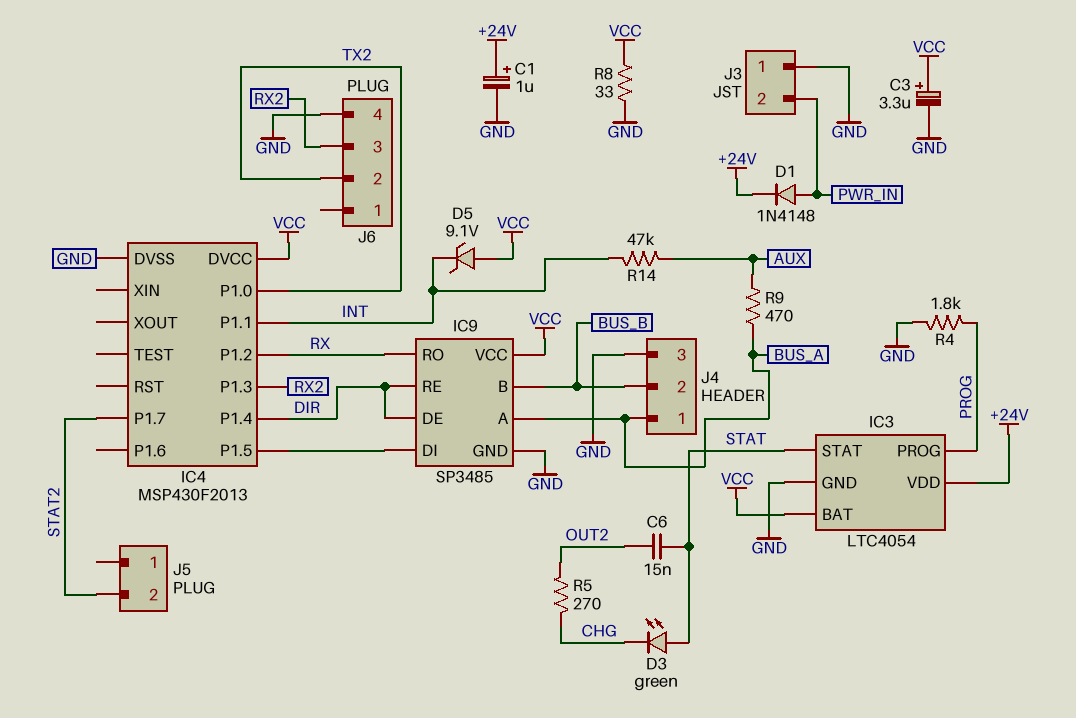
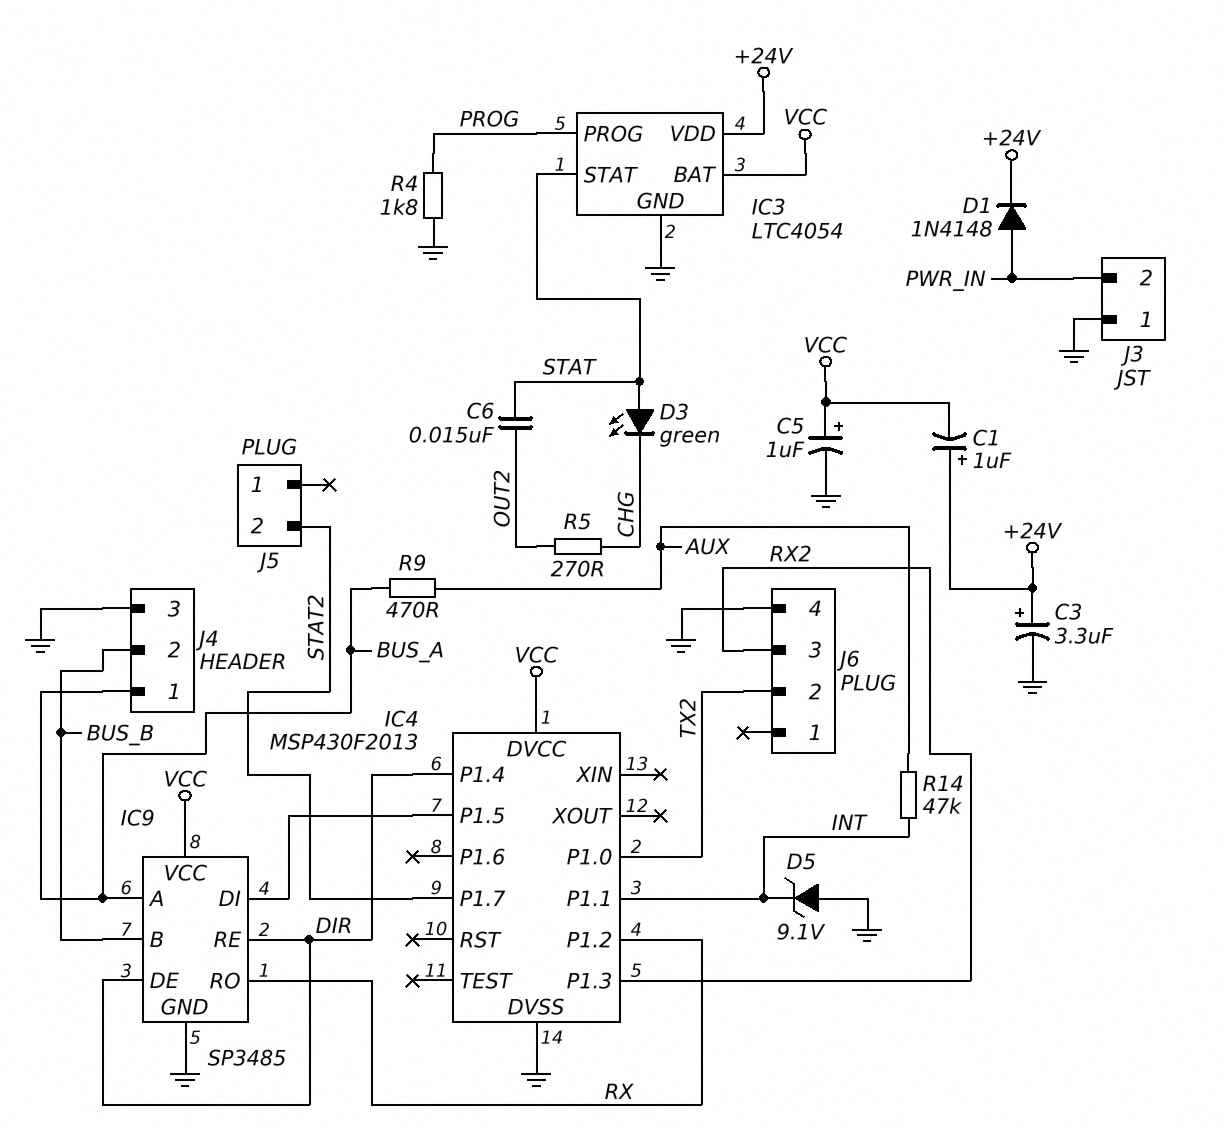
C1: 1uF (plus +24V, minus GND) -> 1uF (plus +24V, minus VCC)
C3: 3.3uF (plus VCC, minus GND) -> 3.3uF (plus +24V, minus GND)
C5: none -> 1uF (plus VCC, minus GND)
D5: zener 9.1V (A VCC, K INT) -> zener 9.1V (A GND, K INT)
R8: 33 (GND, VCC) -> none

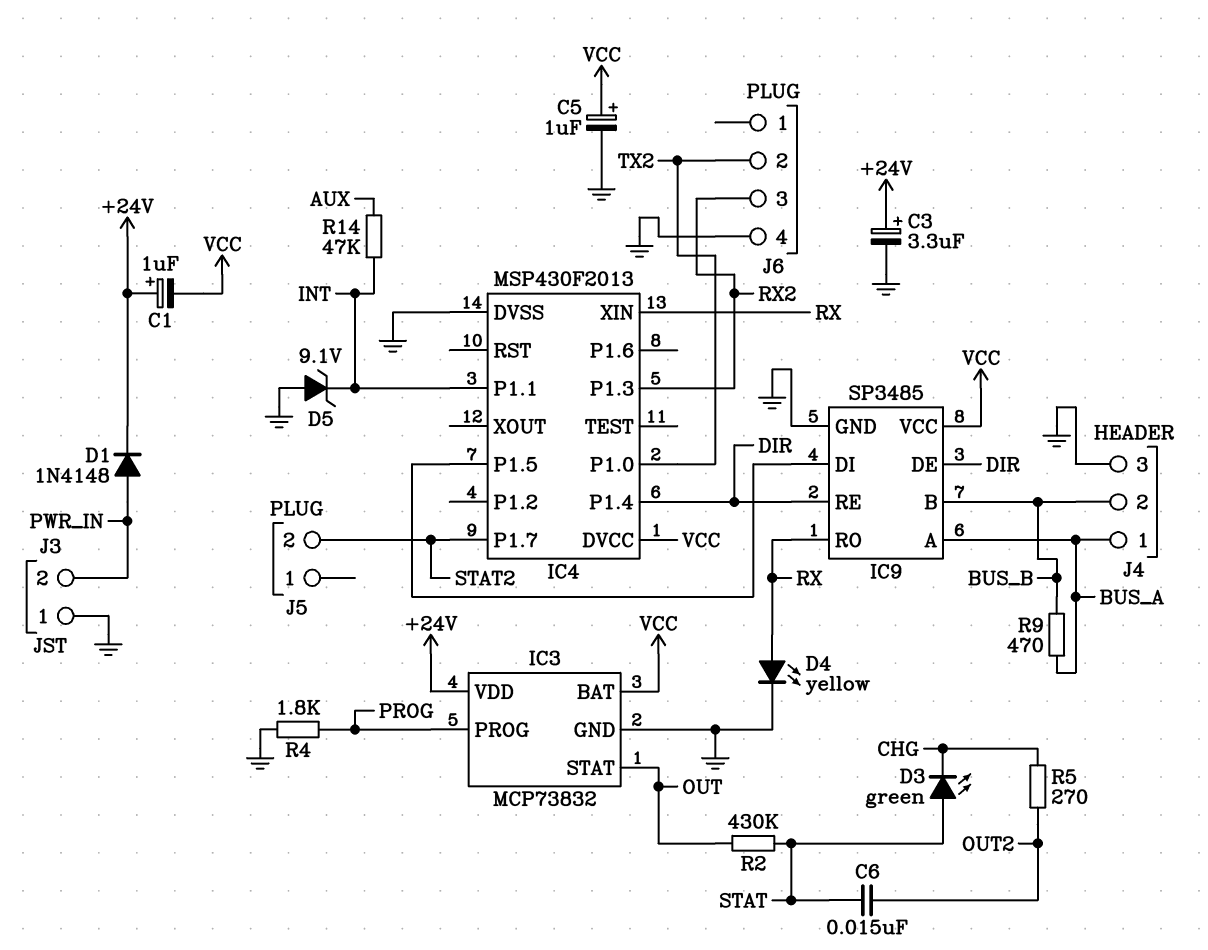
D4: none -> LED yellow (A RX, K GND)
IC3: LTC4054 -> MCP73832
IC3 pin STAT: STAT -> OUT
IC4 pin P1.2: RX -> none
IC4 pin XIN: none -> RX
R2: none -> 430k (OUT, STAT)
R9: 470 (AUX, BUS_A) -> 470 (BUS_A, BUS_B)

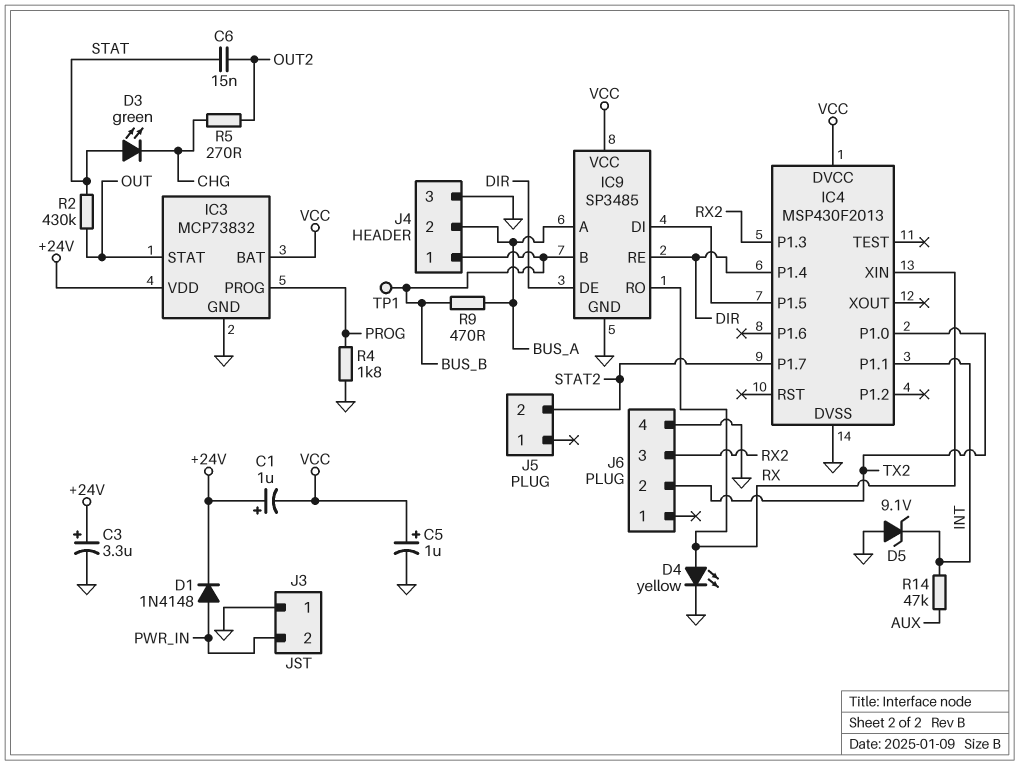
J4 pin 1: BUS_A -> BUS_B
J4 pin 2: BUS_B -> BUS_A
TP1: none -> test point (BUS_B)

